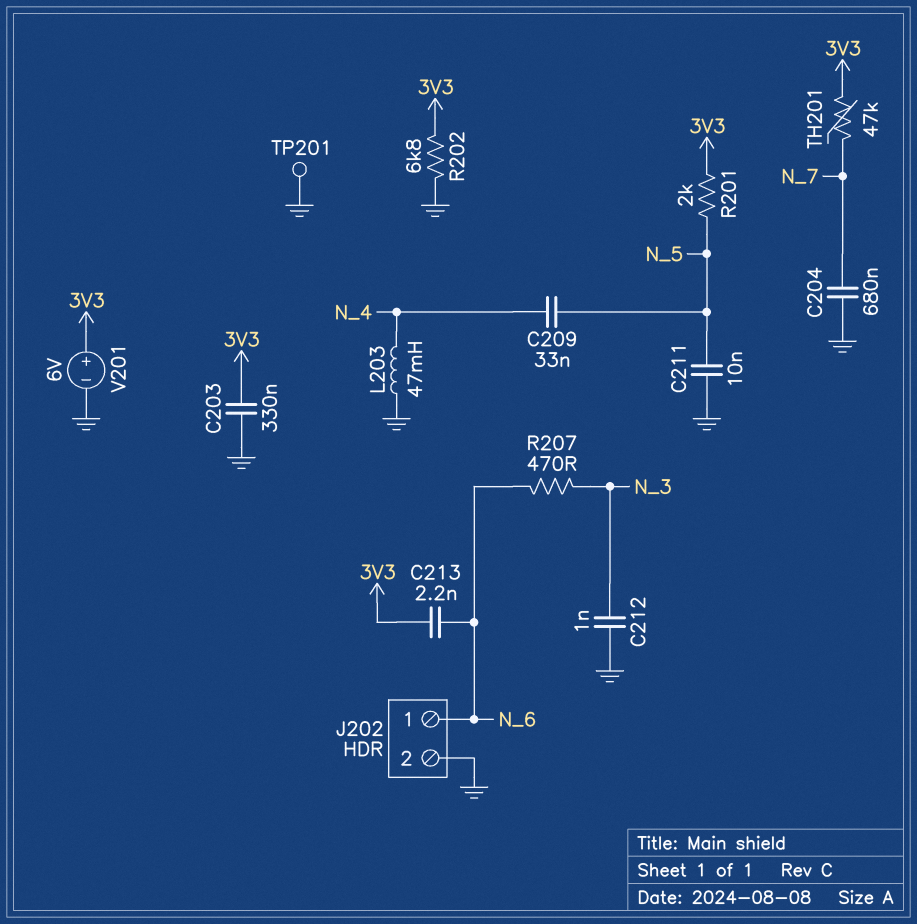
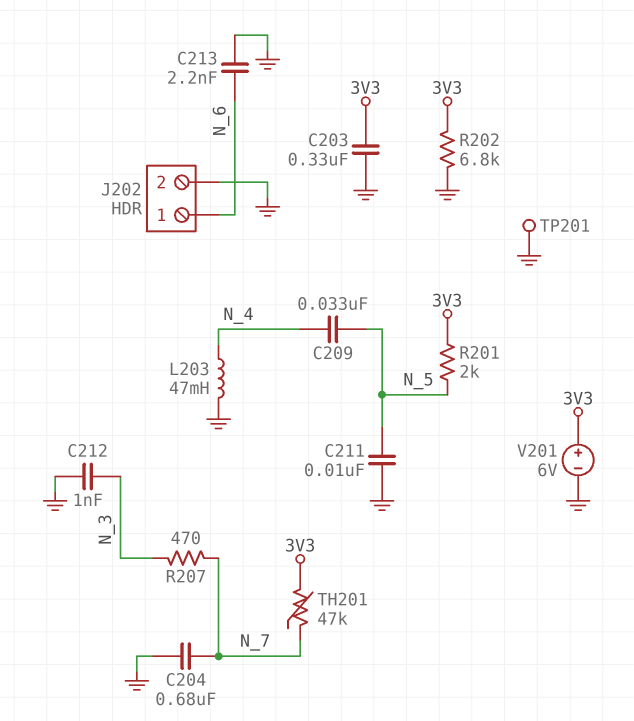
C213: 2.2nF (3V3, N_6) -> 2.2nF (GND, N_6)
R207: 470 (N_3, N_6) -> 470 (N_3, N_7)

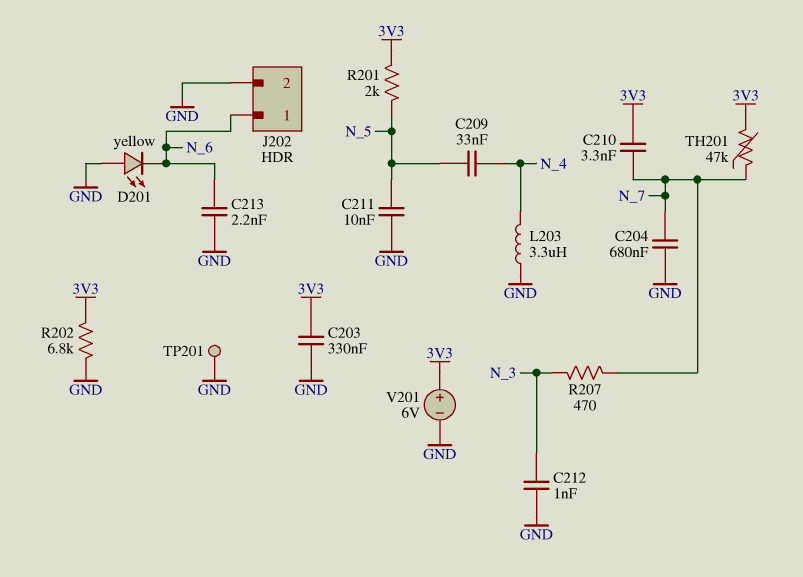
C210: none -> 3.3nF (3V3, N_7)
D201: none -> LED yellow (A GND, K N_6)
L203: 47mH (GND, N_4) -> 3.3uH (GND, N_4)

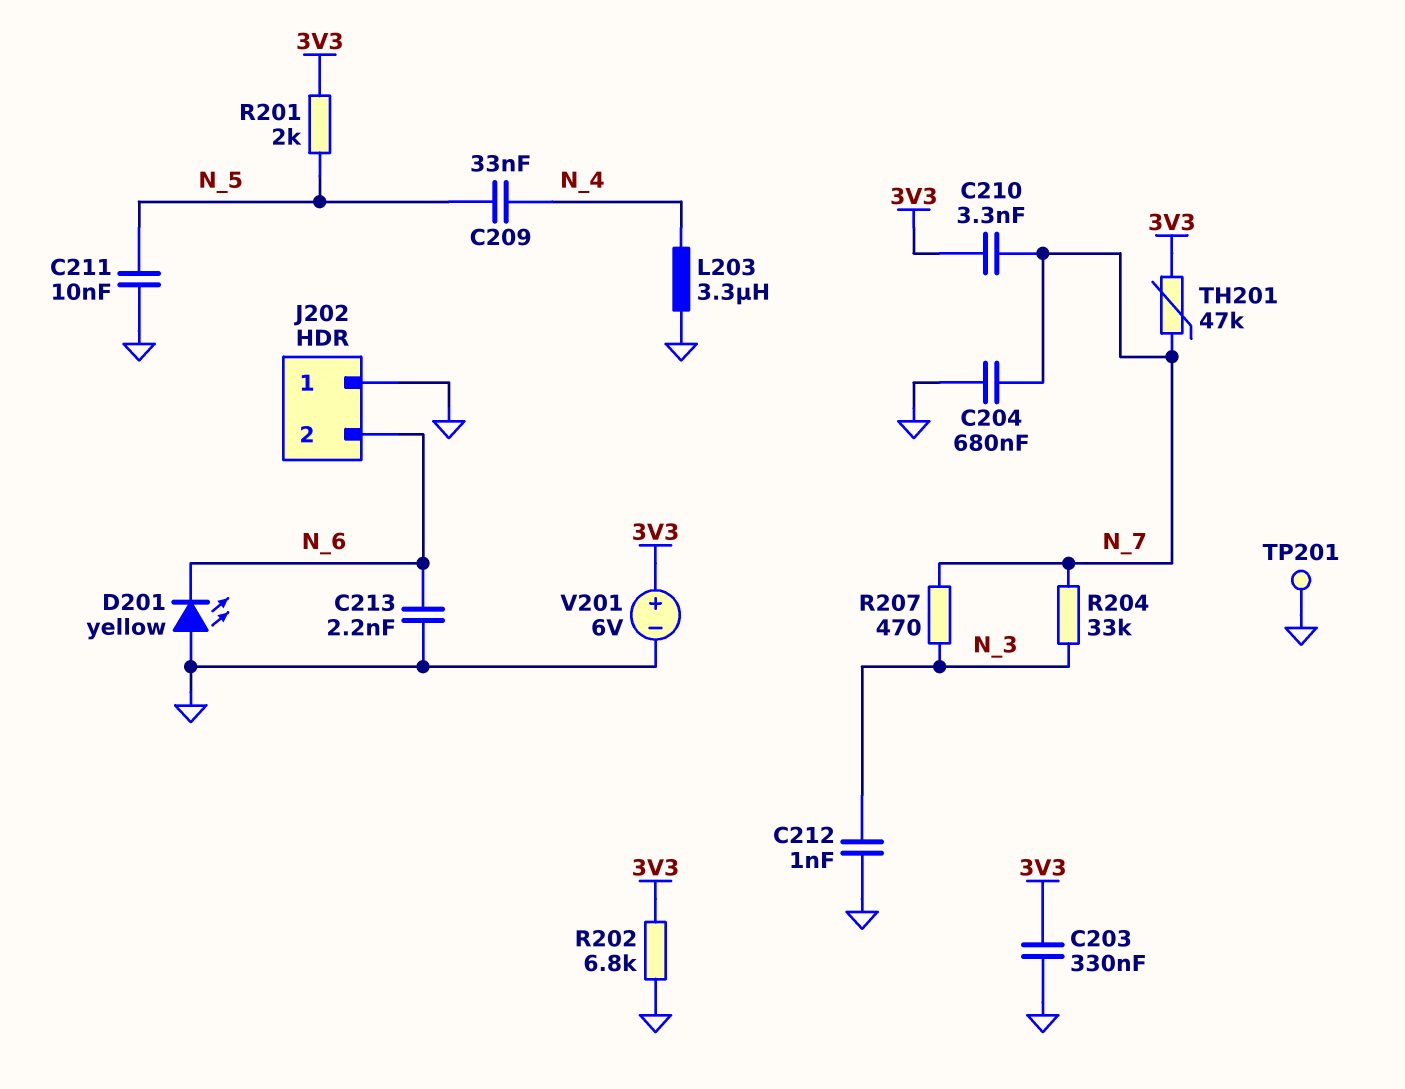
J202 pin 1: N_6 -> GND
J202 pin 2: GND -> N_6
R204: none -> 33k (N_3, N_7)

